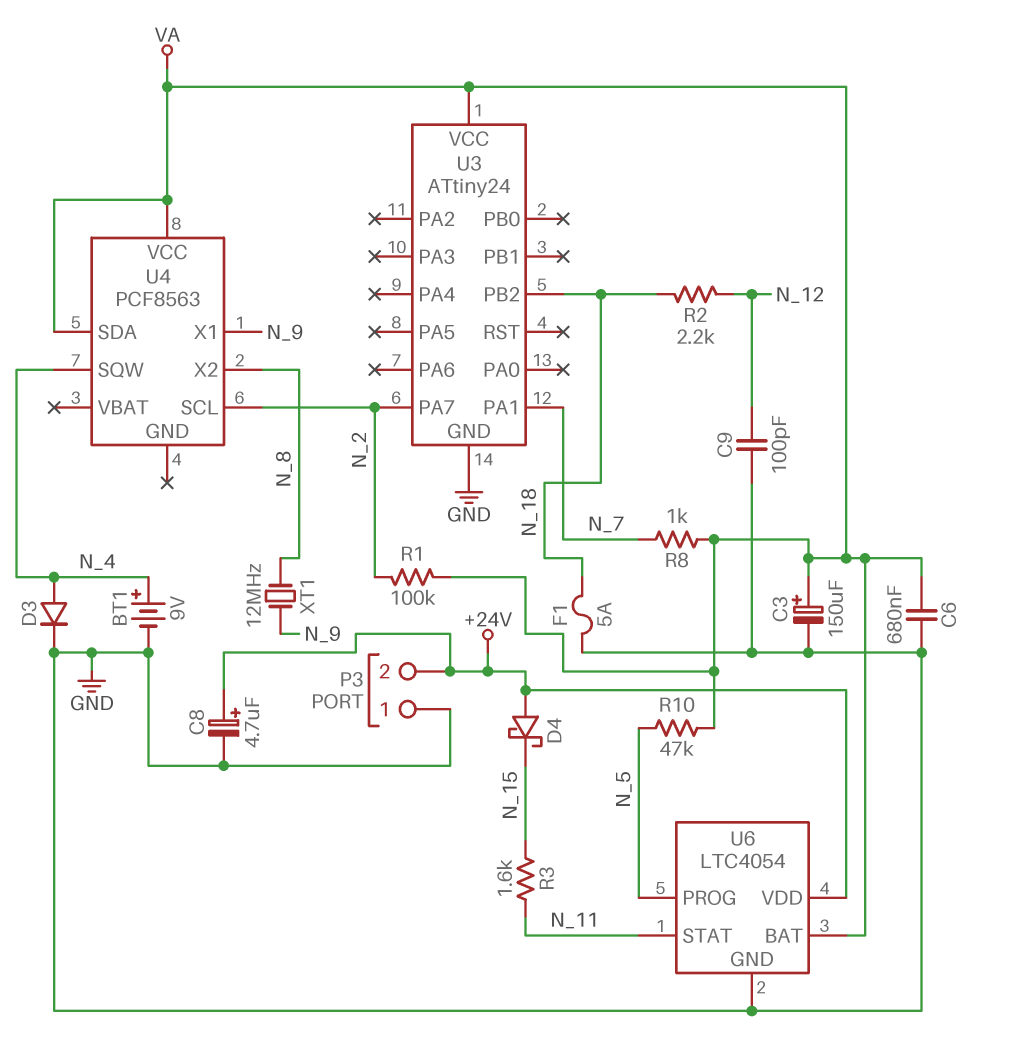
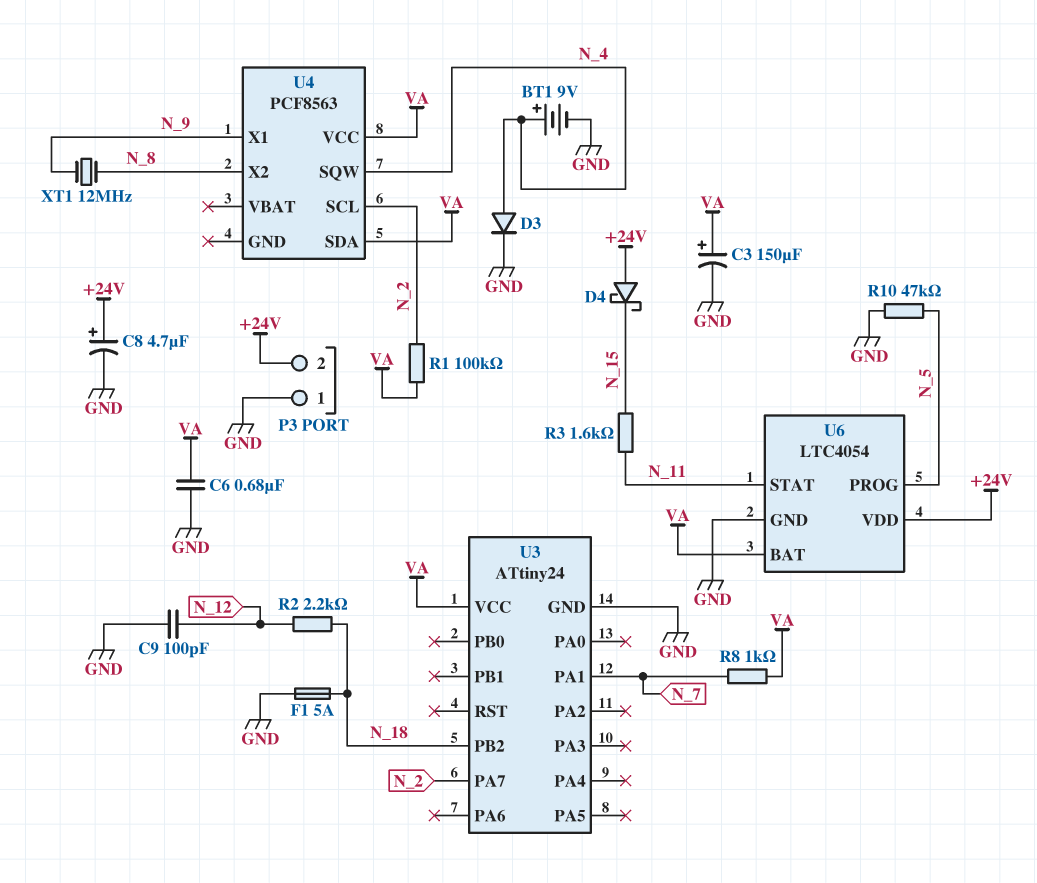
R10: 47k (N_5, VA) -> 47k (GND, N_5)

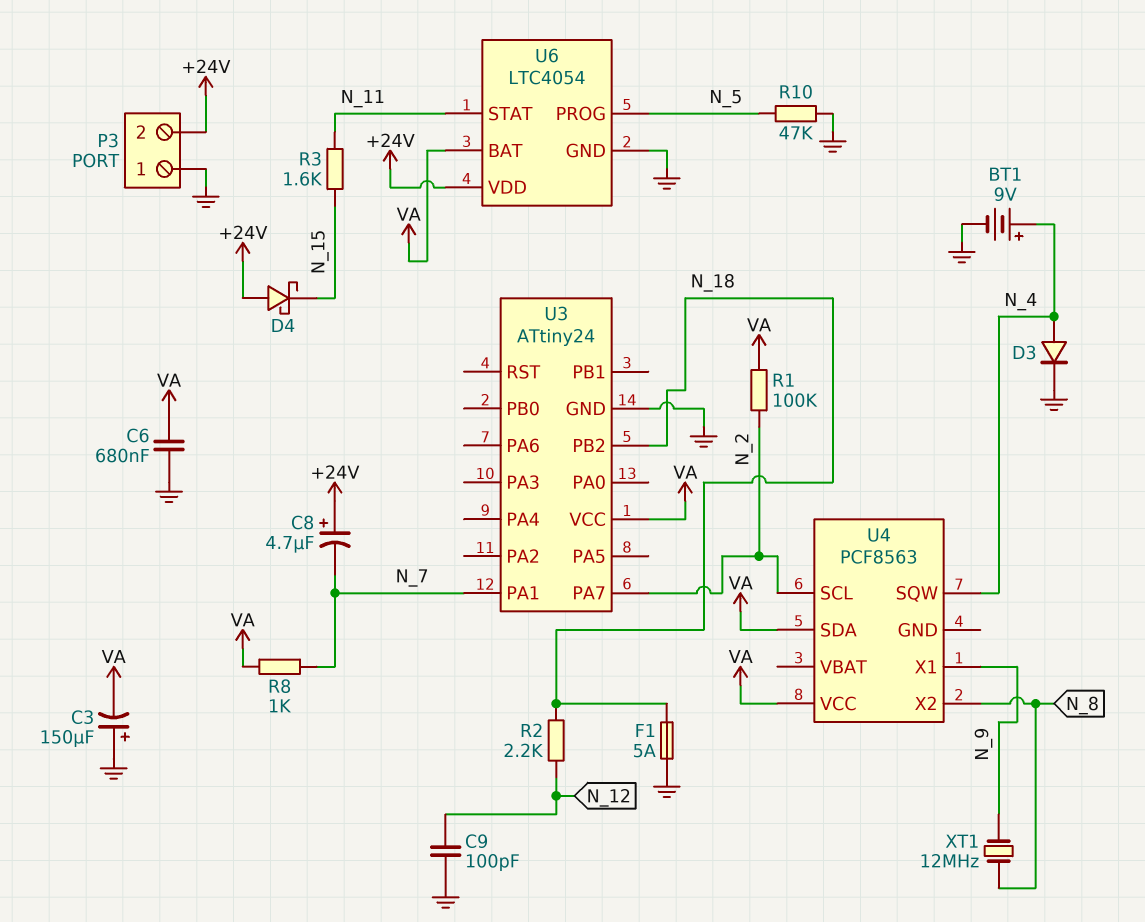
C3: 150uF (plus VA, minus GND) -> 150uF (plus GND, minus VA)
C8: 4.7uF (plus +24V, minus GND) -> 4.7uF (plus +24V, minus N_7)

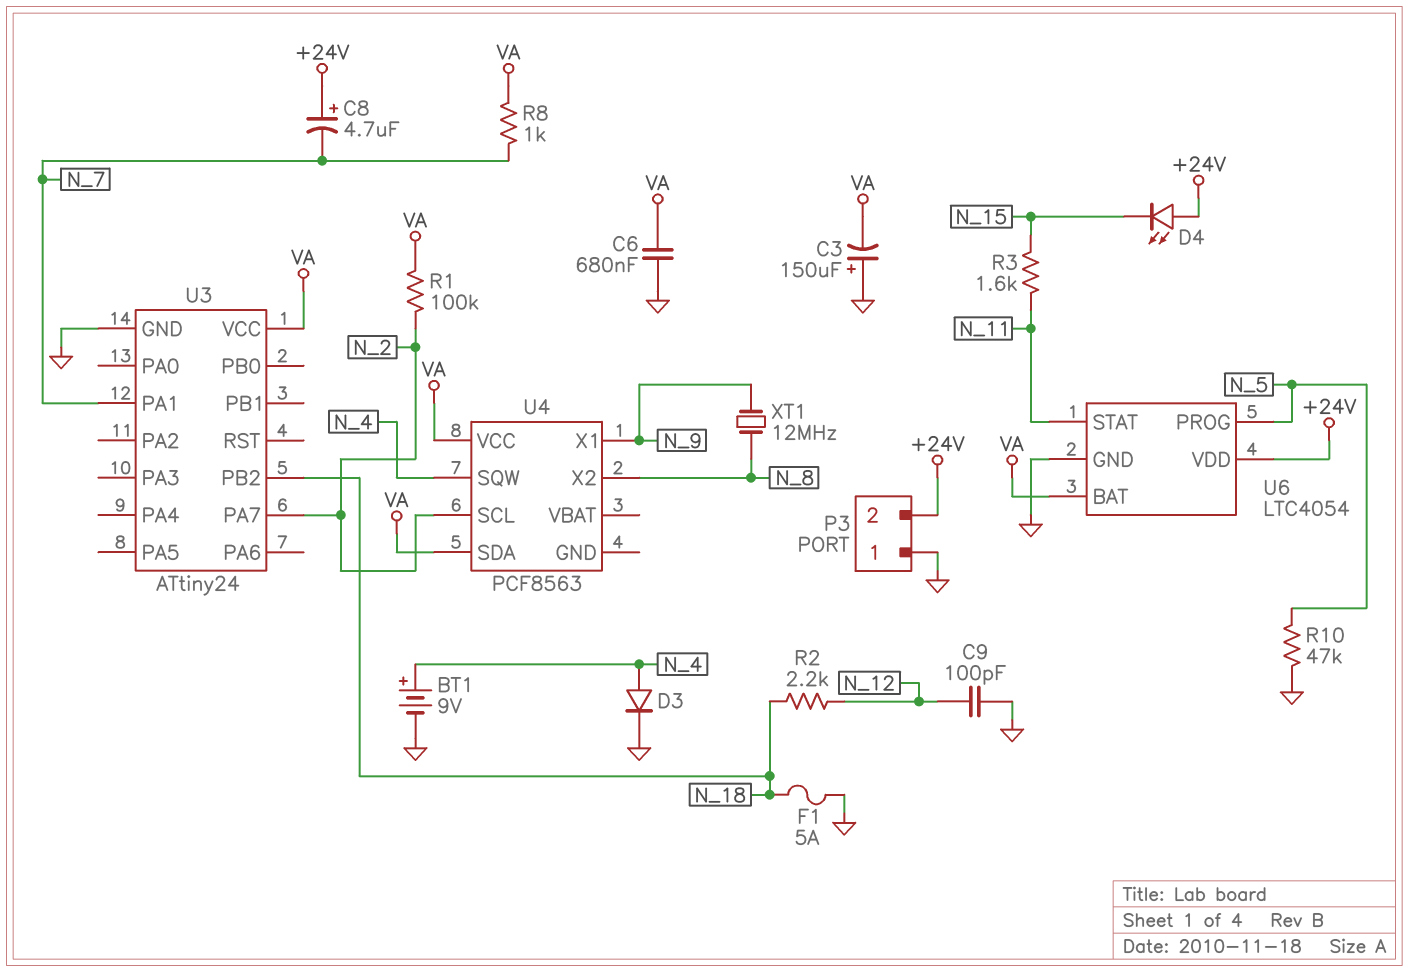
D4: schottky (A +24V, K N_15) -> LED (A +24V, K N_15)

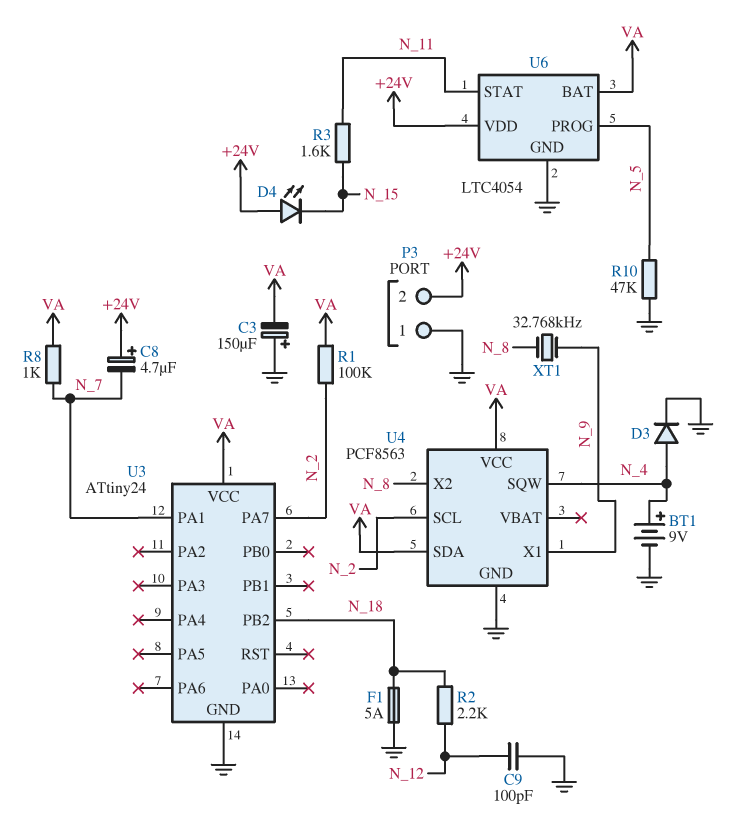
C6: 680nF (GND, VA) -> none
U4 pin GND: none -> GND
XT1: 12MHz (N_8, N_9) -> 32.768kHz (N_8, N_9)

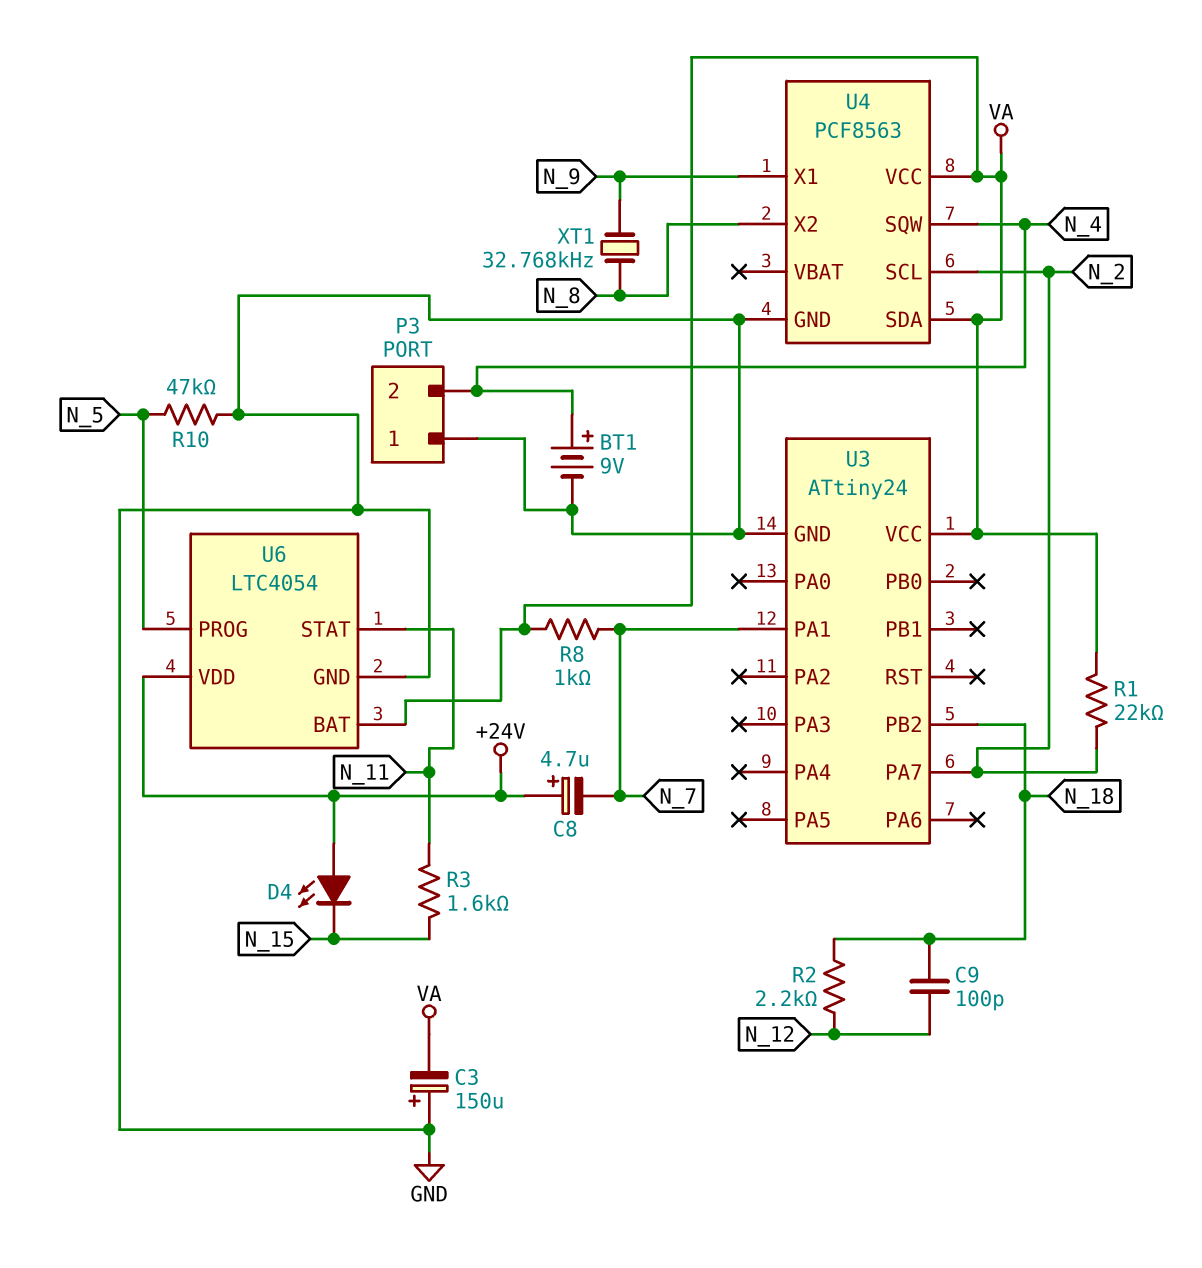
C9: 100pF (GND, N_12) -> 100pF (N_12, N_18)
D3: diode (A N_4, K GND) -> none
F1: 5A (GND, N_18) -> none
P3 pin 2: +24V -> N_4
R1: 100k (N_2, VA) -> 22k (N_2, VA)

